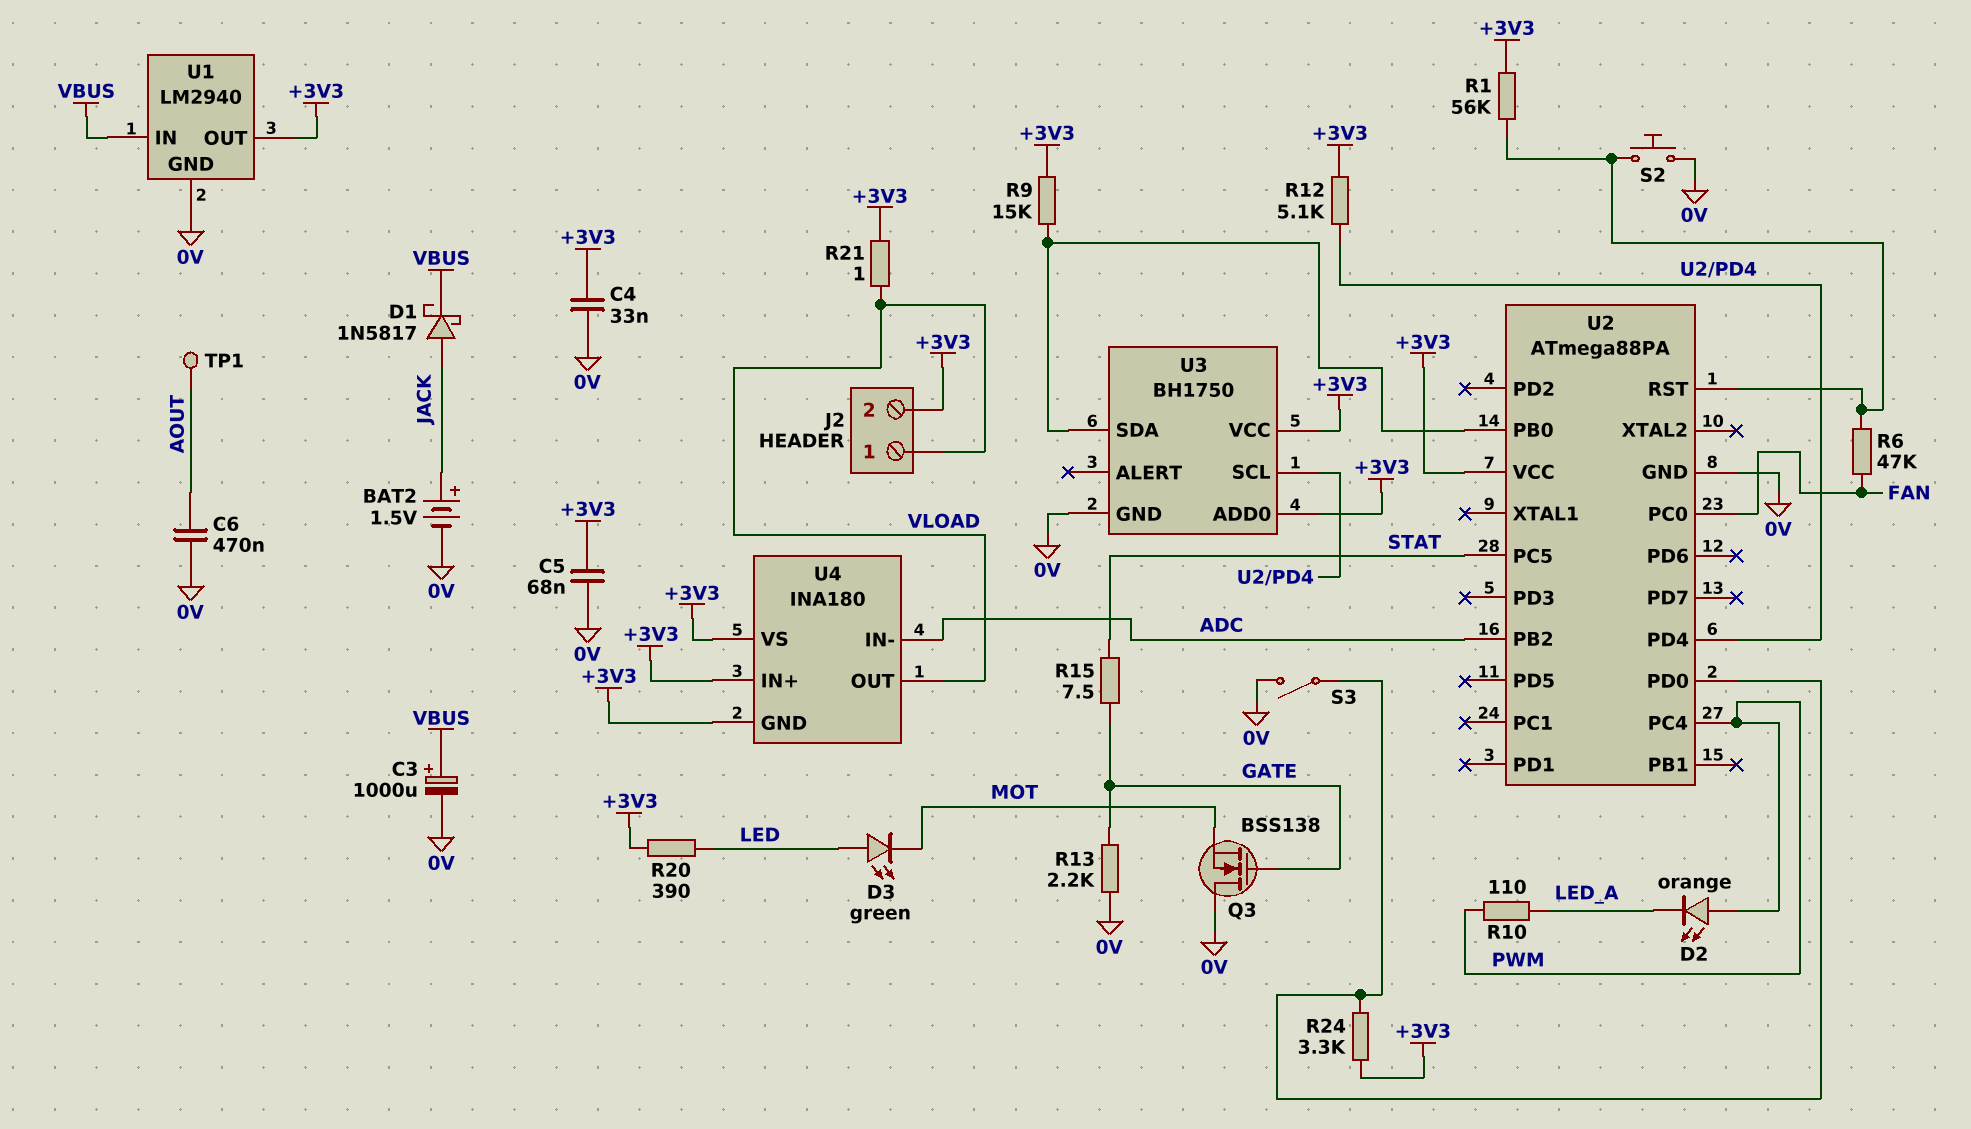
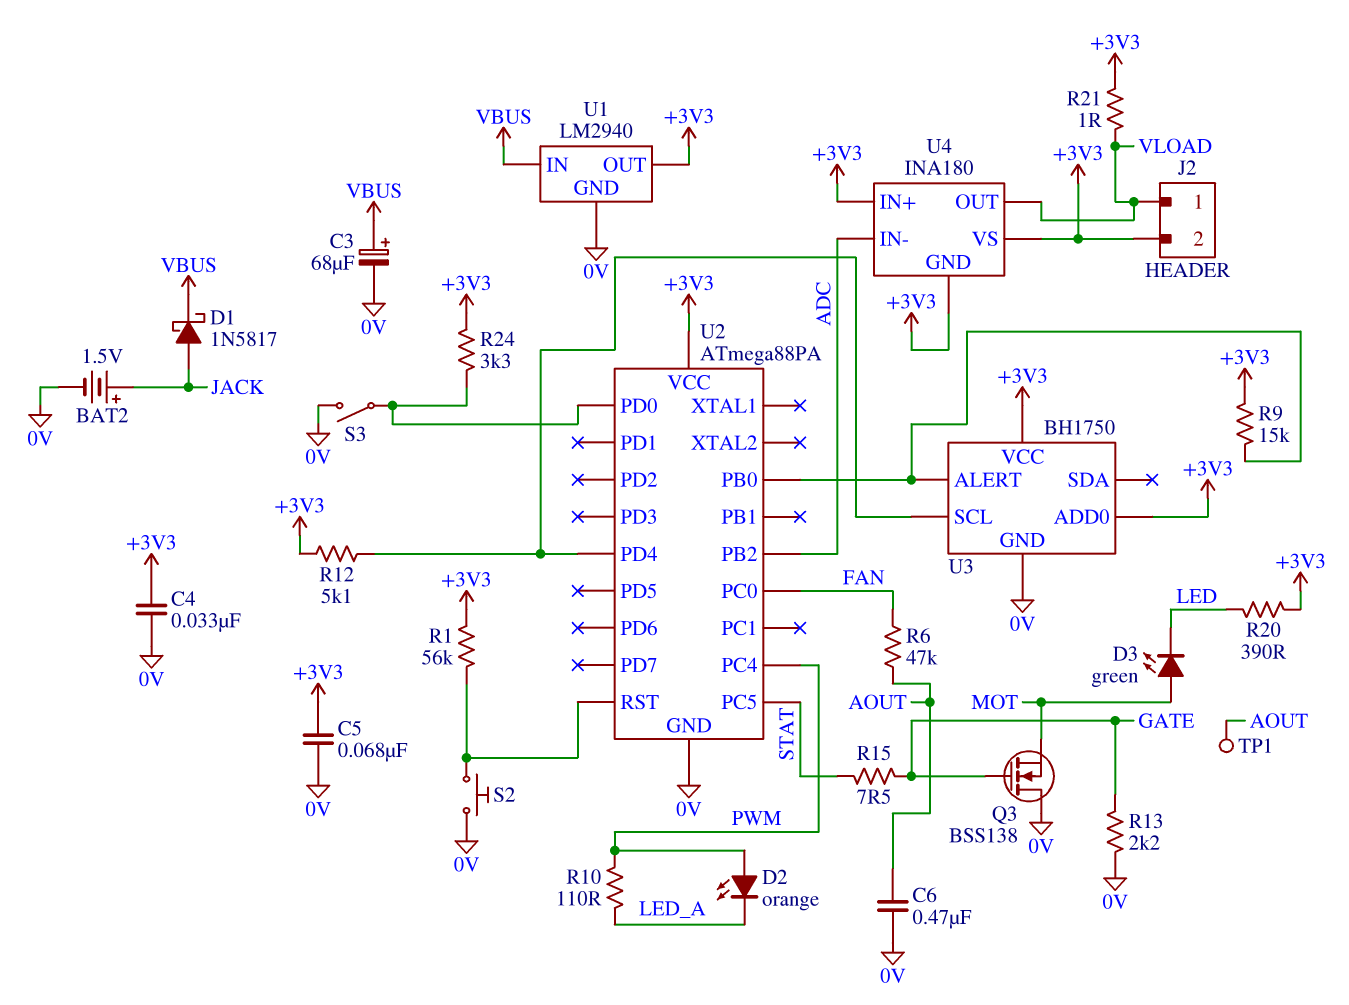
C3: 1000uF (plus VBUS, minus 0V) -> 68uF (plus VBUS, minus 0V)
D3: LED green (A LED, K MOT) -> LED green (A MOT, K LED)
R6: 47k (FAN, U2/RST) -> 47k (AOUT, FAN)
U3 pin ALERT: none -> U2/PB0
U3 pin SDA: U2/PB0 -> none

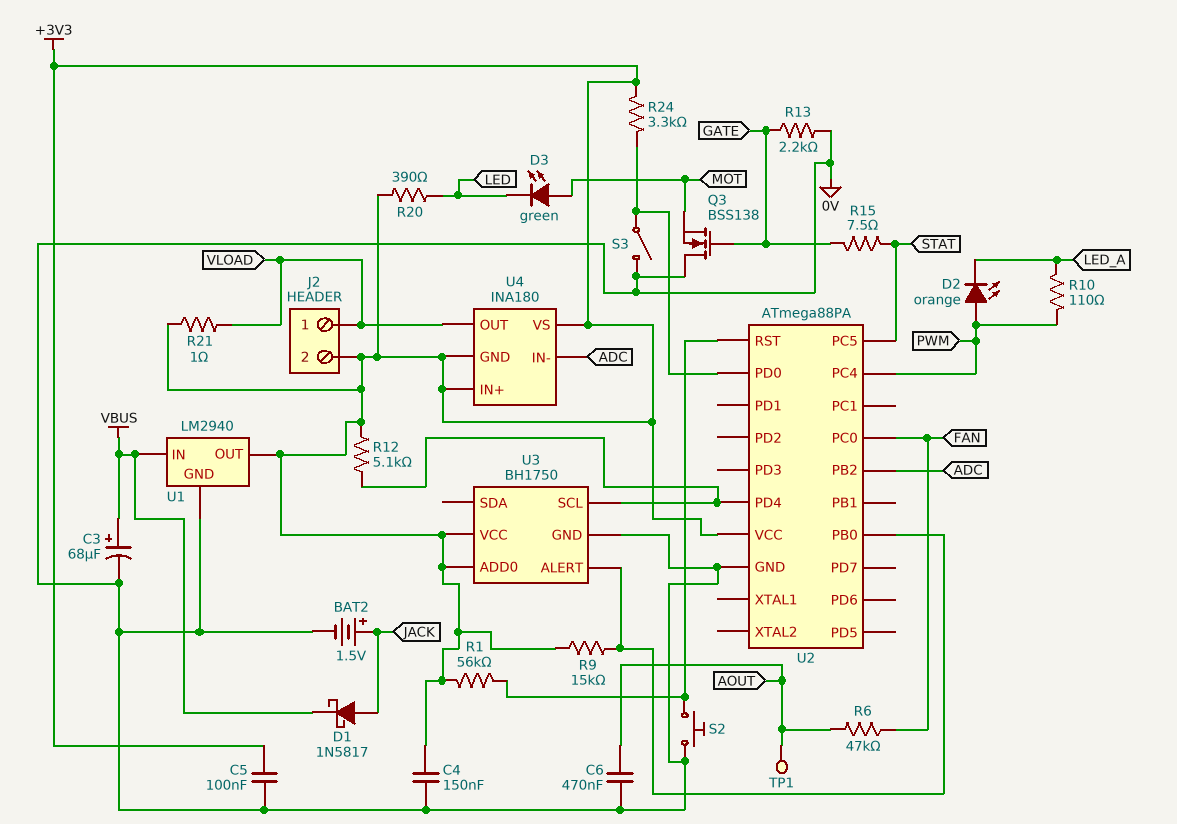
C4: 33nF (+3V3, 0V) -> 150nF (+3V3, 0V)
C5: 68nF (+3V3, 0V) -> 100nF (+3V3, 0V)

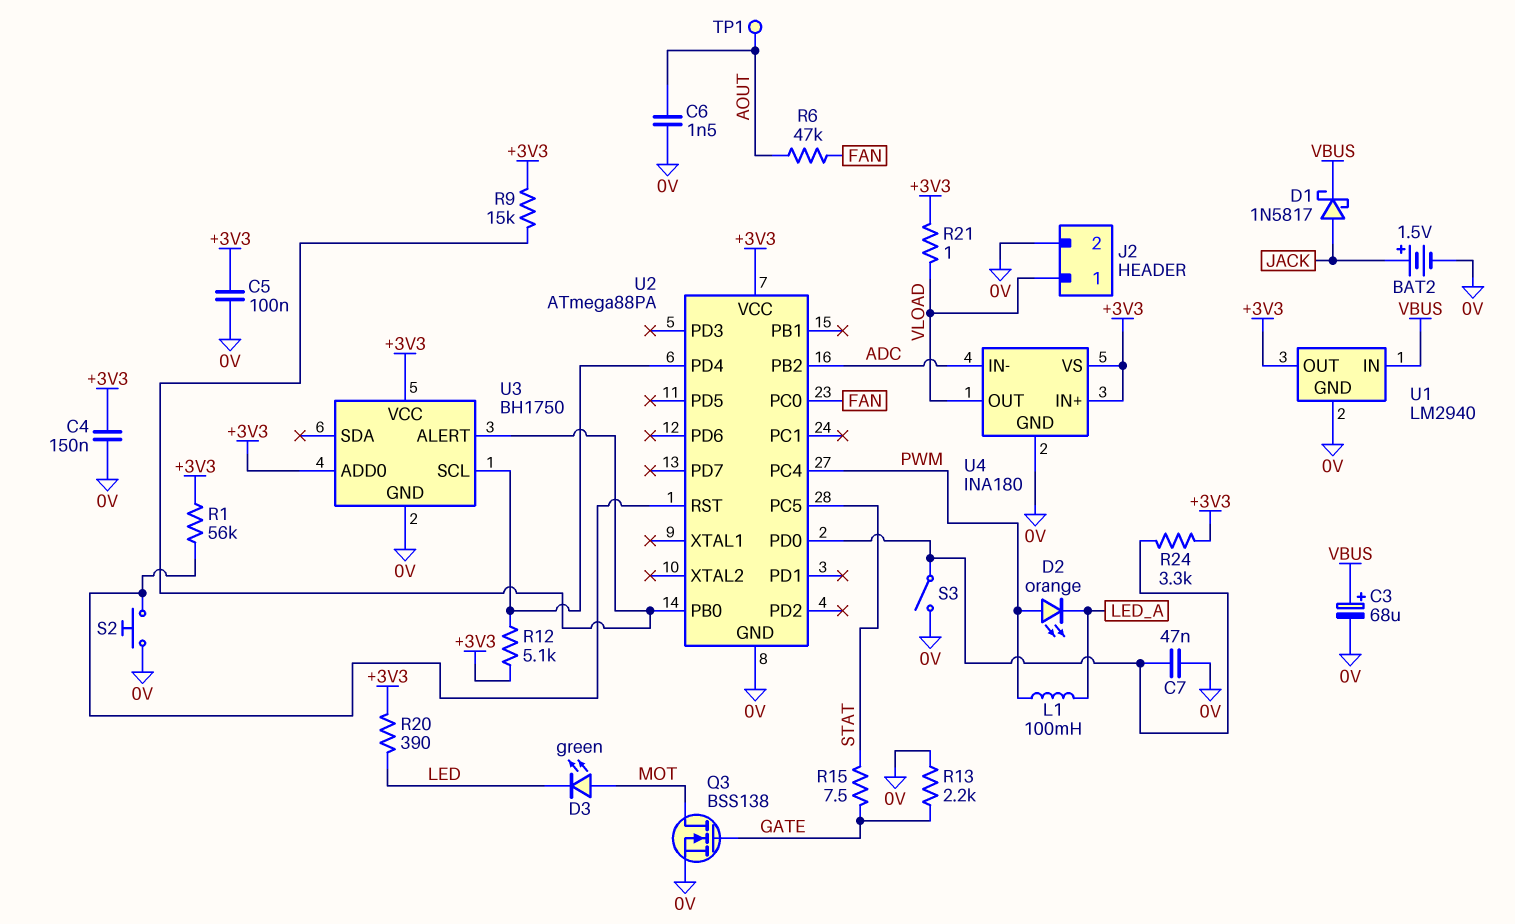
C6: 470nF (0V, AOUT) -> 1.5nF (0V, AOUT)
C7: none -> 47nF (0V, U2/PD0)
J2 pin 2: +3V3 -> 0V
L1: none -> 100mH (LED_A, PWM)
Q3: NMOS BSS138 (G GATE, D 0V, S MOT) -> NMOS BSS138 (G GATE, D MOT, S 0V)
R10: 110 (LED_A, PWM) -> none
U4 pin GND: +3V3 -> 0V

